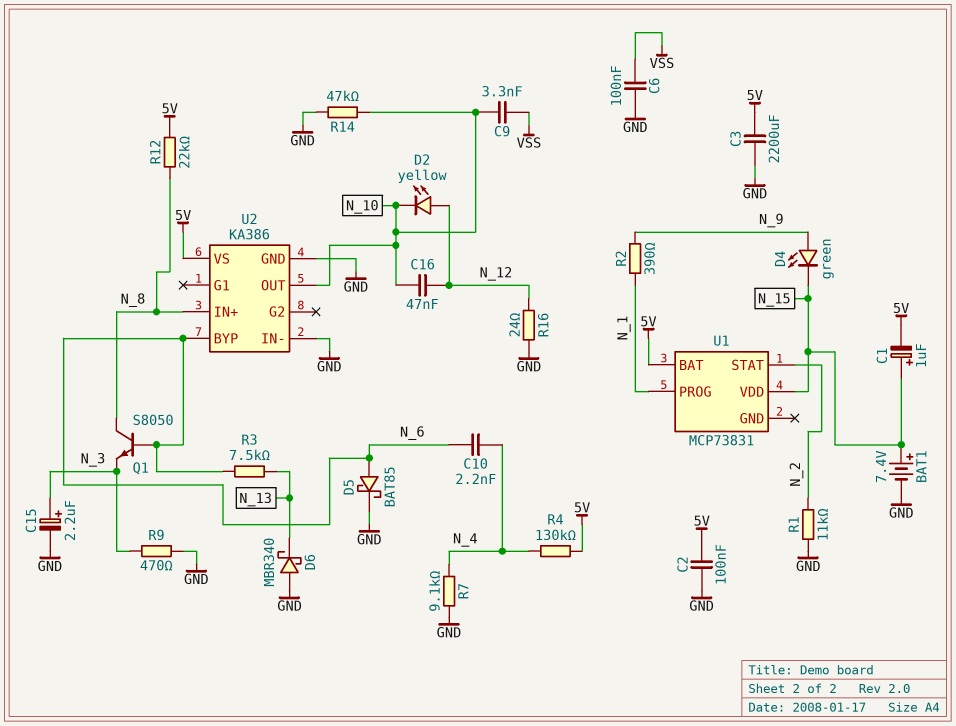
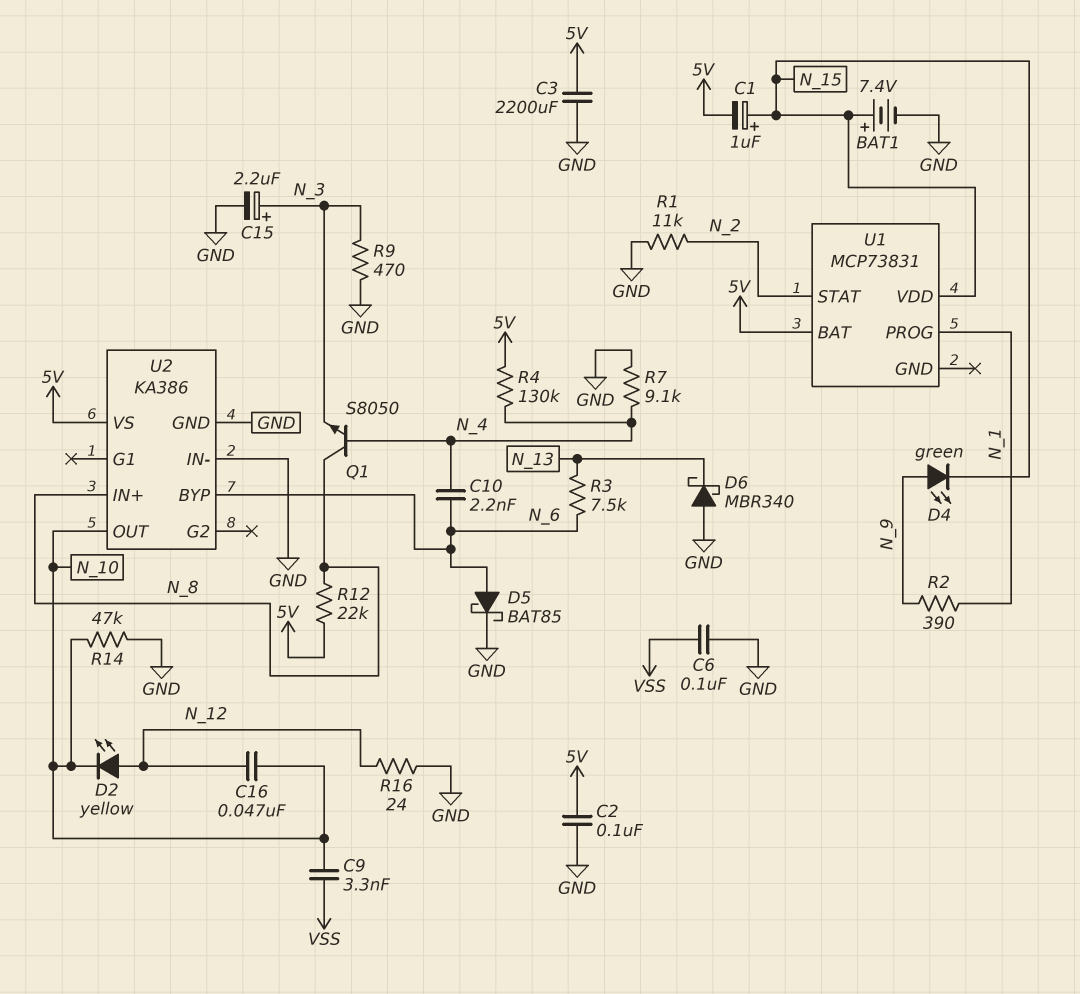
Q1: NPN S8050 (B N_6, C N_8, E N_3) -> NPN S8050 (B N_4, C N_8, E N_3)

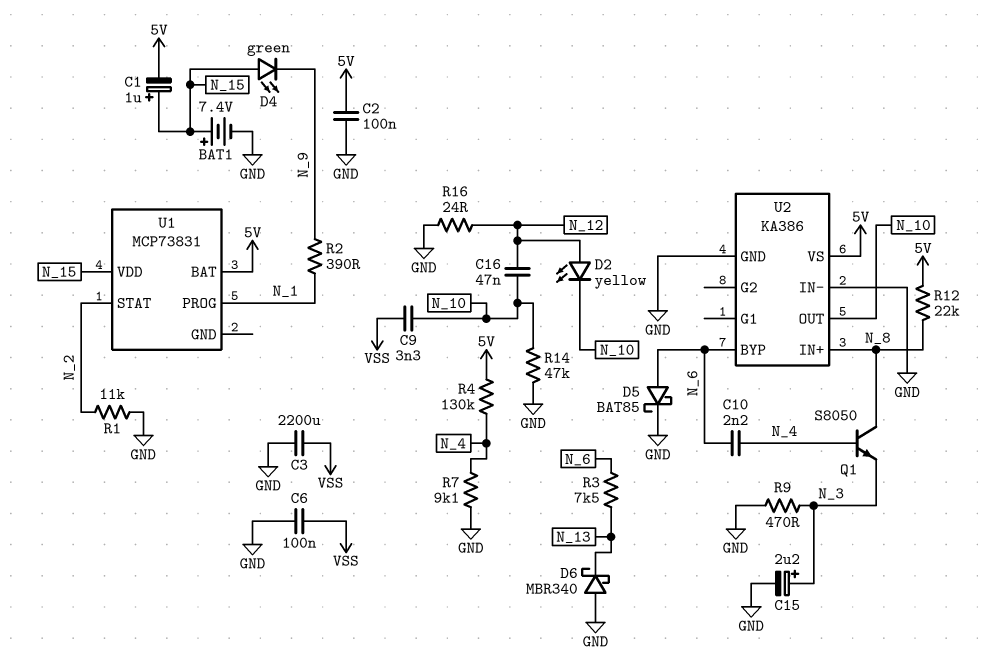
C3: 2200uF (5V, GND) -> 2200uF (GND, VSS)
D4: LED green (A N_9, K N_15) -> LED green (A N_15, K N_9)

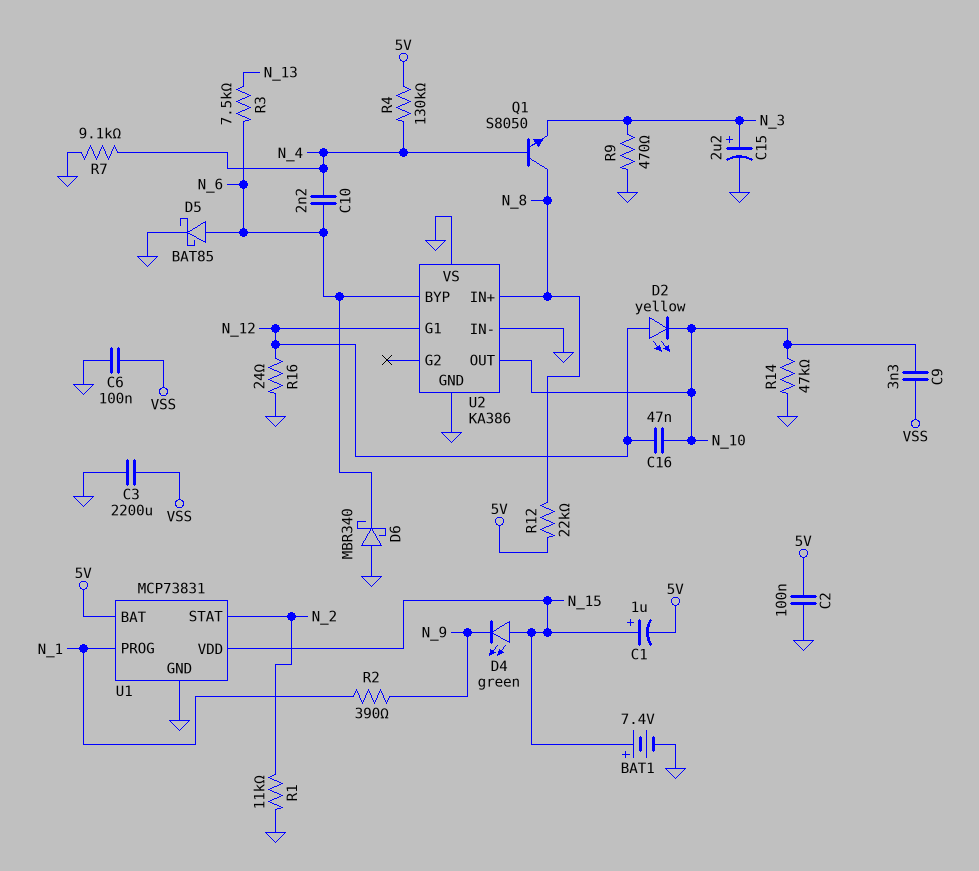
D6: schottky MBR340 (A GND, K N_13) -> schottky MBR340 (A GND, K N_6)
U1 pin GND: none -> GND
U2 pin G1: none -> N_12
U2 pin VS: 5V -> GND

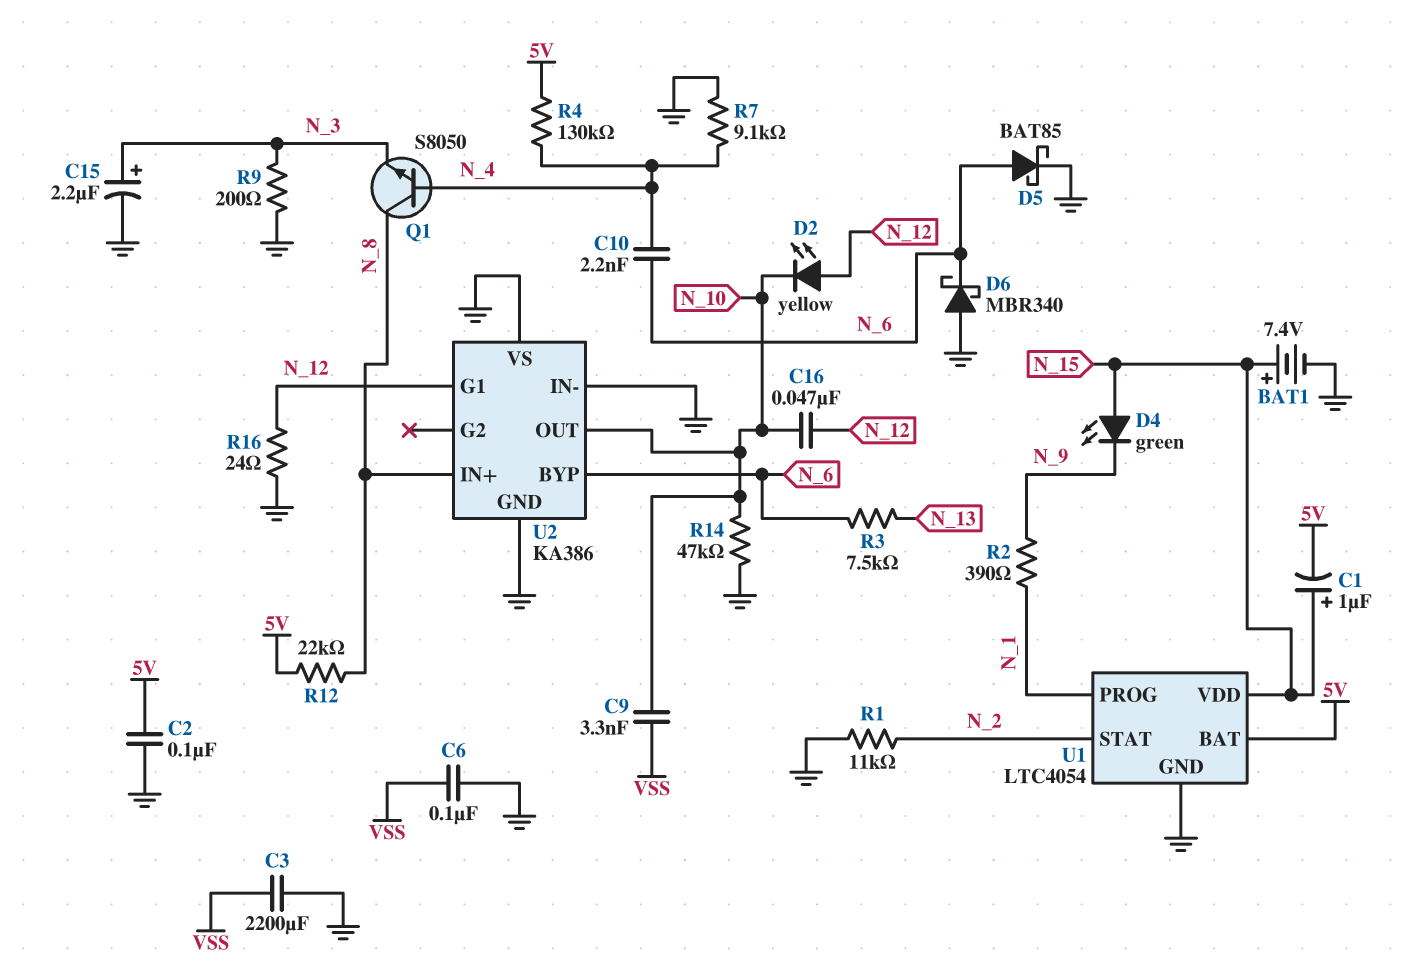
R9: 470 (GND, N_3) -> 200 (GND, N_3)
U1: MCP73831 -> LTC4054

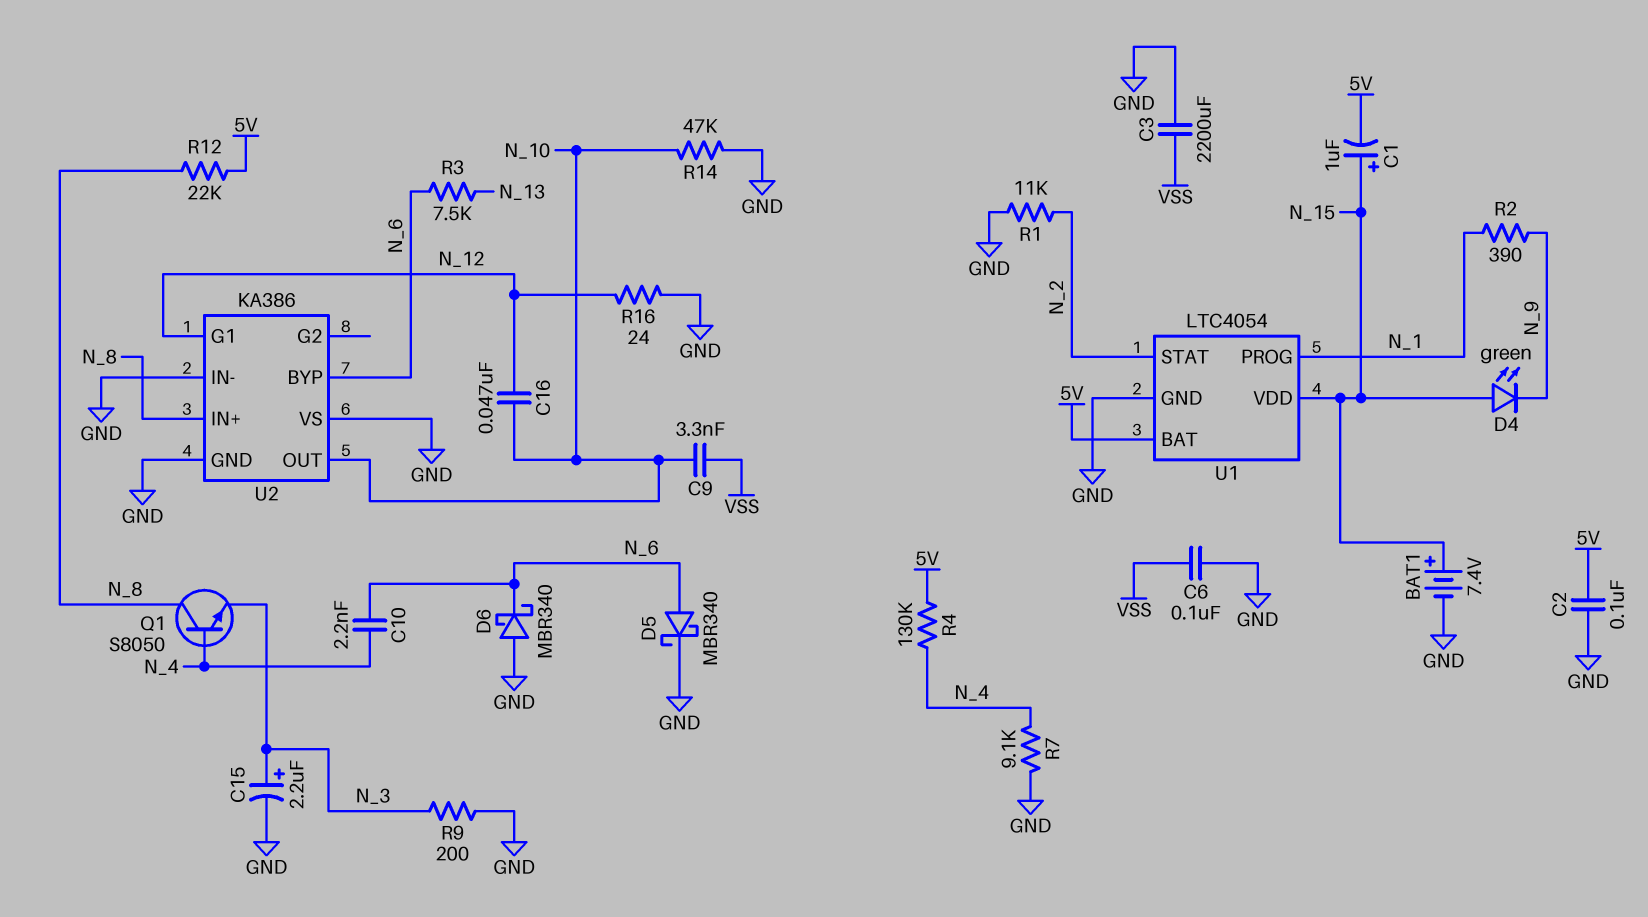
D2: LED yellow (A N_12, K N_10) -> none
D5: schottky BAT85 (A N_6, K GND) -> schottky MBR340 (A N_6, K GND)

